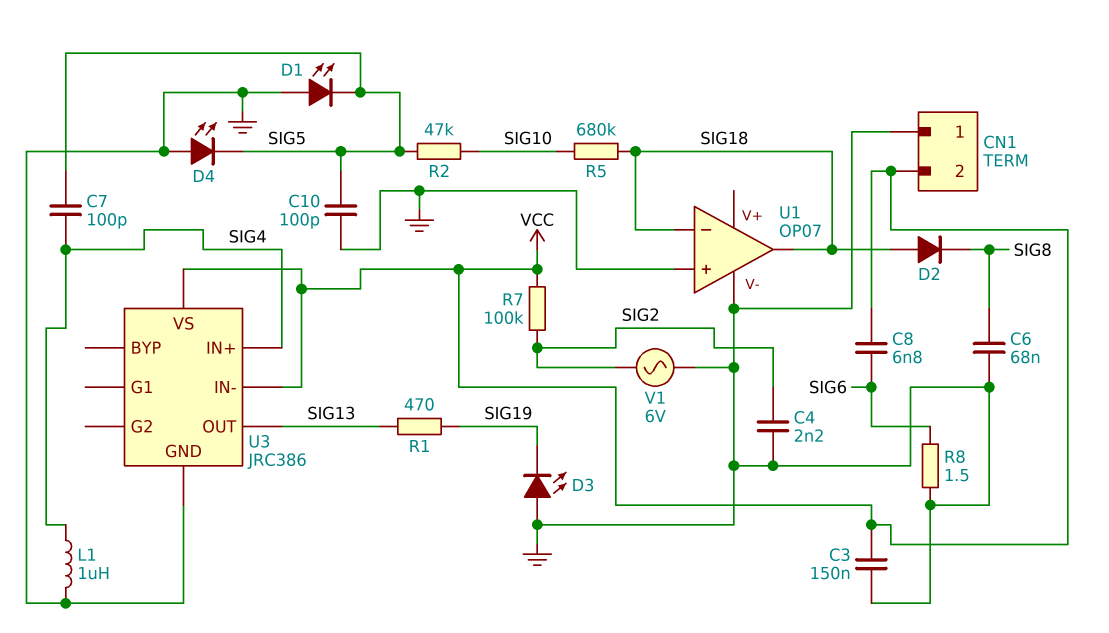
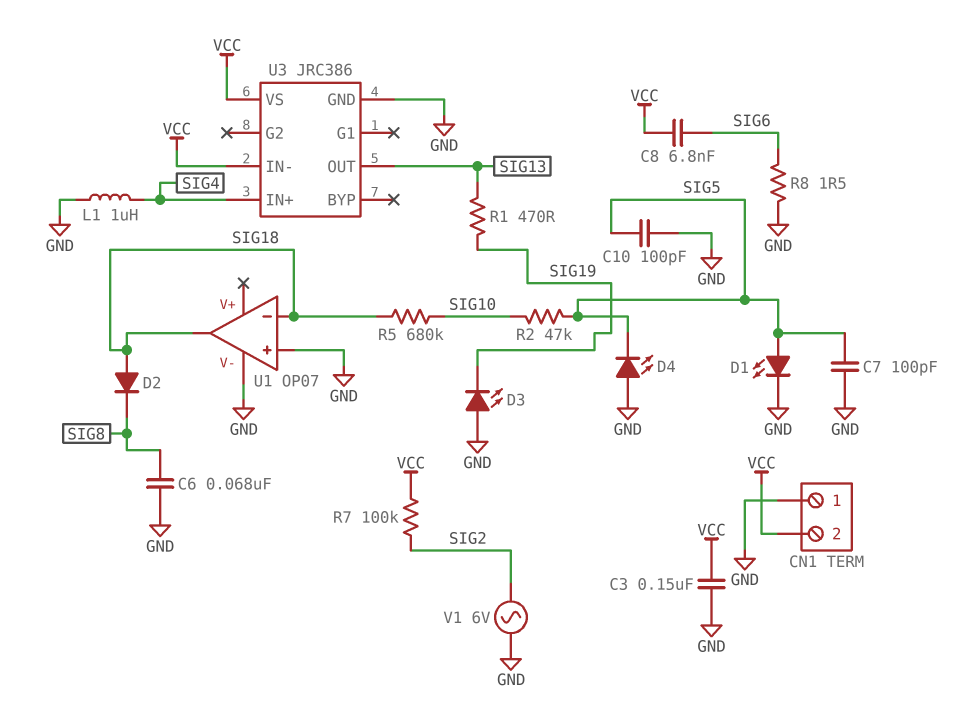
C4: 2.2nF (GND, SIG2) -> none
C7: 100pF (SIG4, SIG5) -> 100pF (GND, SIG5)
D1: LED (A GND, K SIG5) -> LED (A SIG5, K GND)

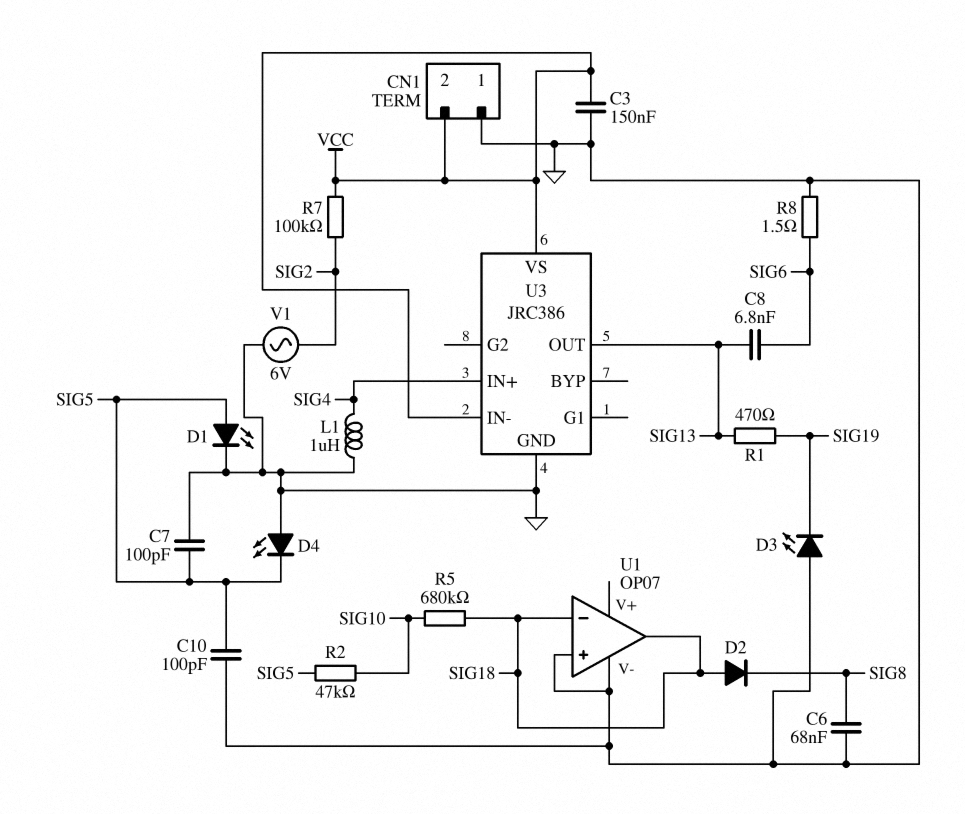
C8: 6.8nF (SIG6, VCC) -> 6.8nF (SIG6, SIG13)

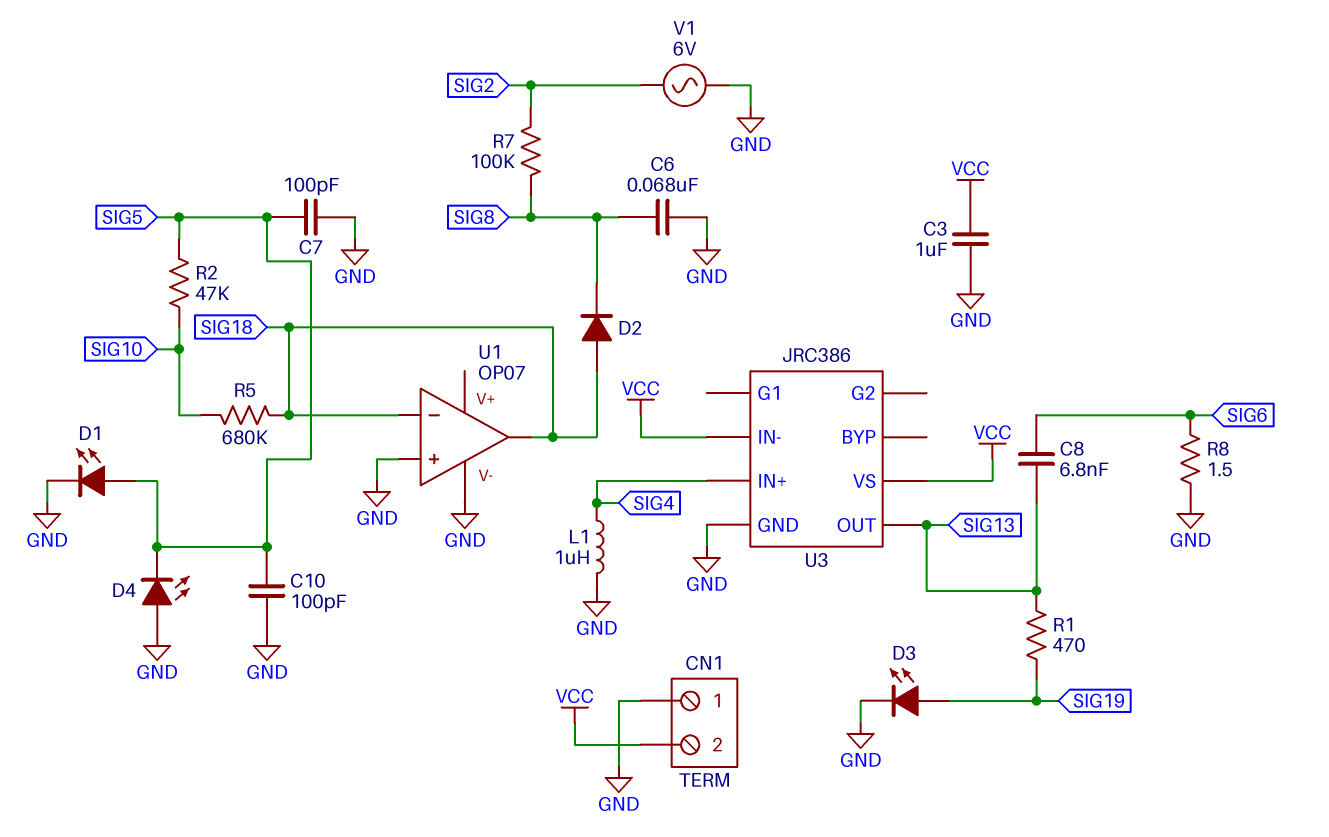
C3: 150nF (GND, VCC) -> 1uF (GND, VCC)
D3: LED (A GND, K SIG19) -> LED (A SIG19, K GND)
R7: 100k (SIG2, VCC) -> 100k (SIG2, SIG8)

